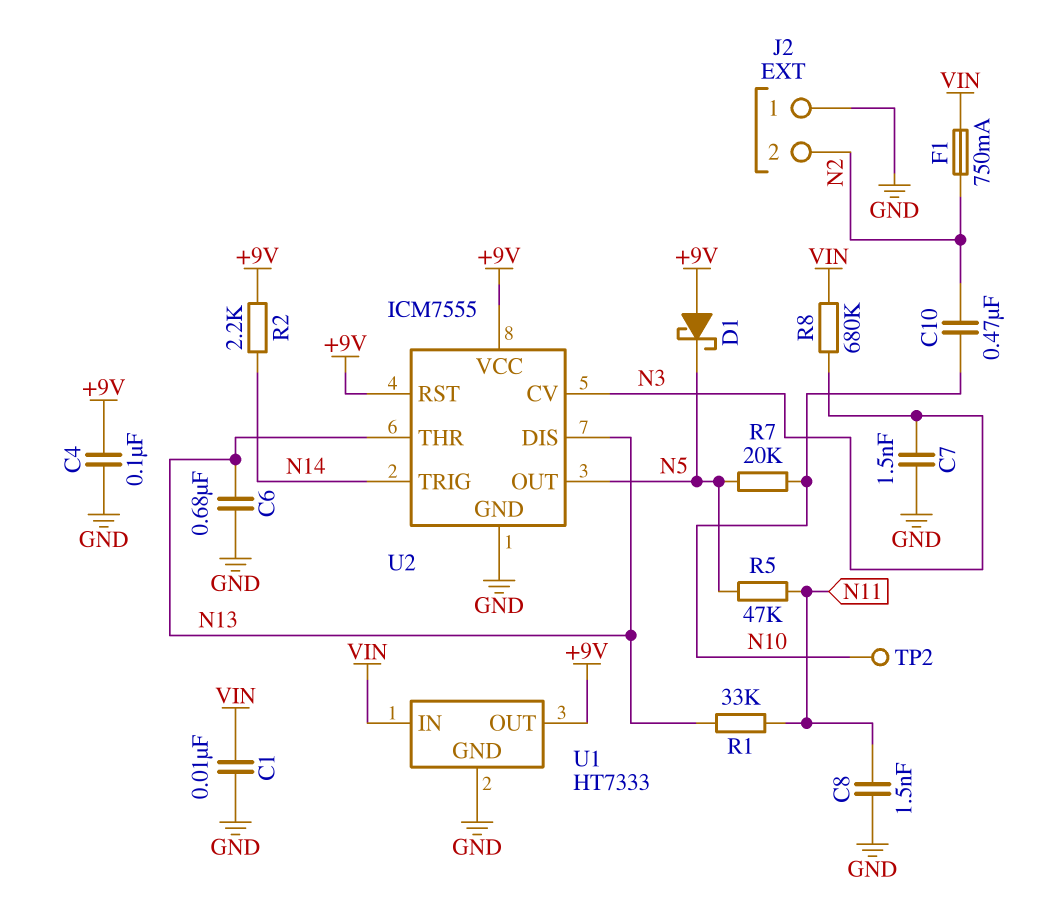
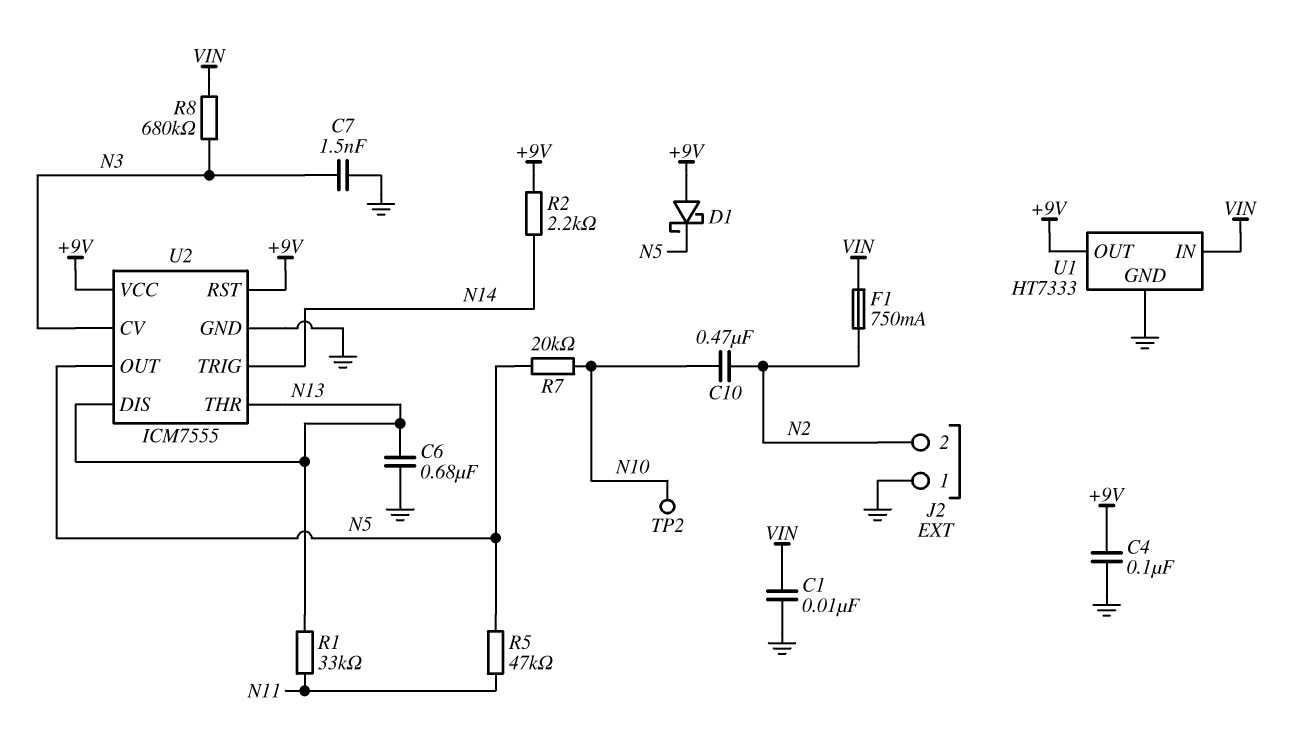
C8: 1.5nF (GND, N11) -> none

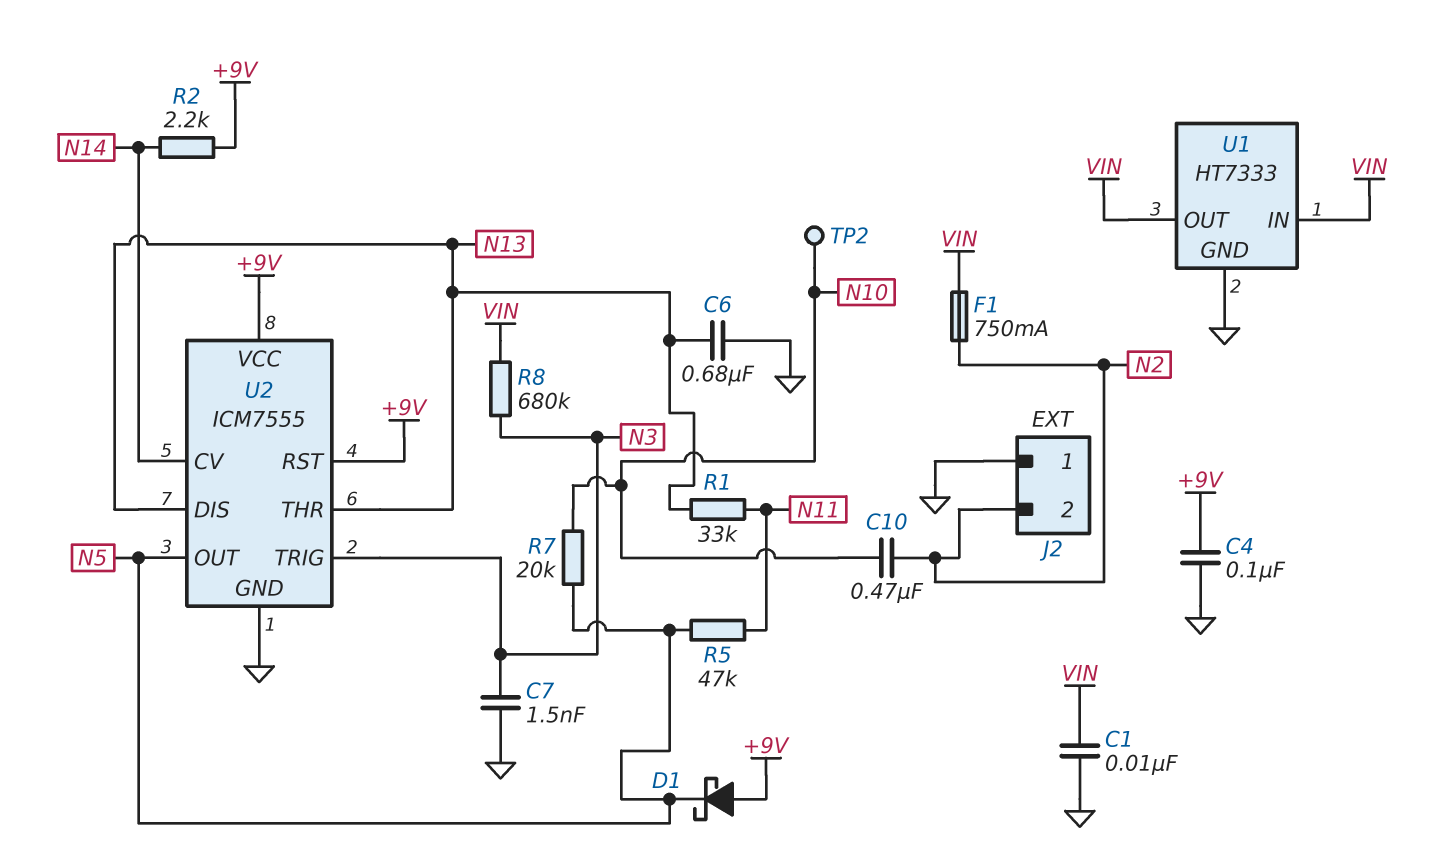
U1 pin OUT: +9V -> VIN
U2 pin CV: N3 -> N14
U2 pin TRIG: N14 -> N3

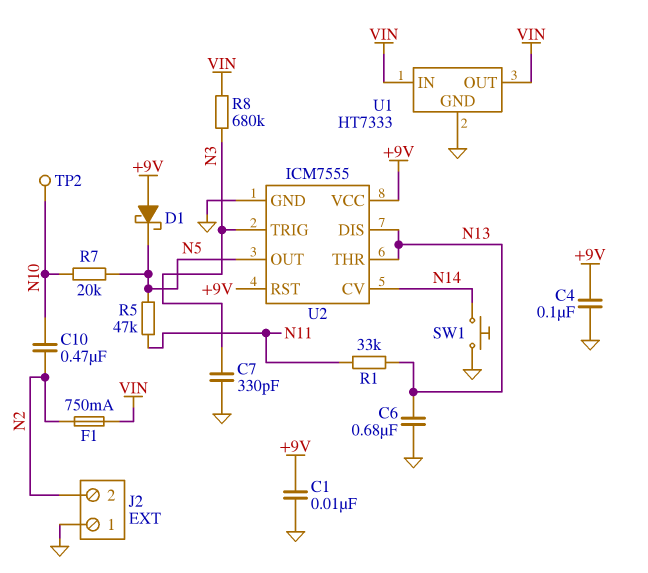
C1: 10nF (GND, VIN) -> 10nF (+9V, GND)
C7: 1.5nF (GND, N3) -> 330pF (GND, N3)
R2: 2.2k (+9V, N14) -> none
SW1: none -> button (GND, N14)

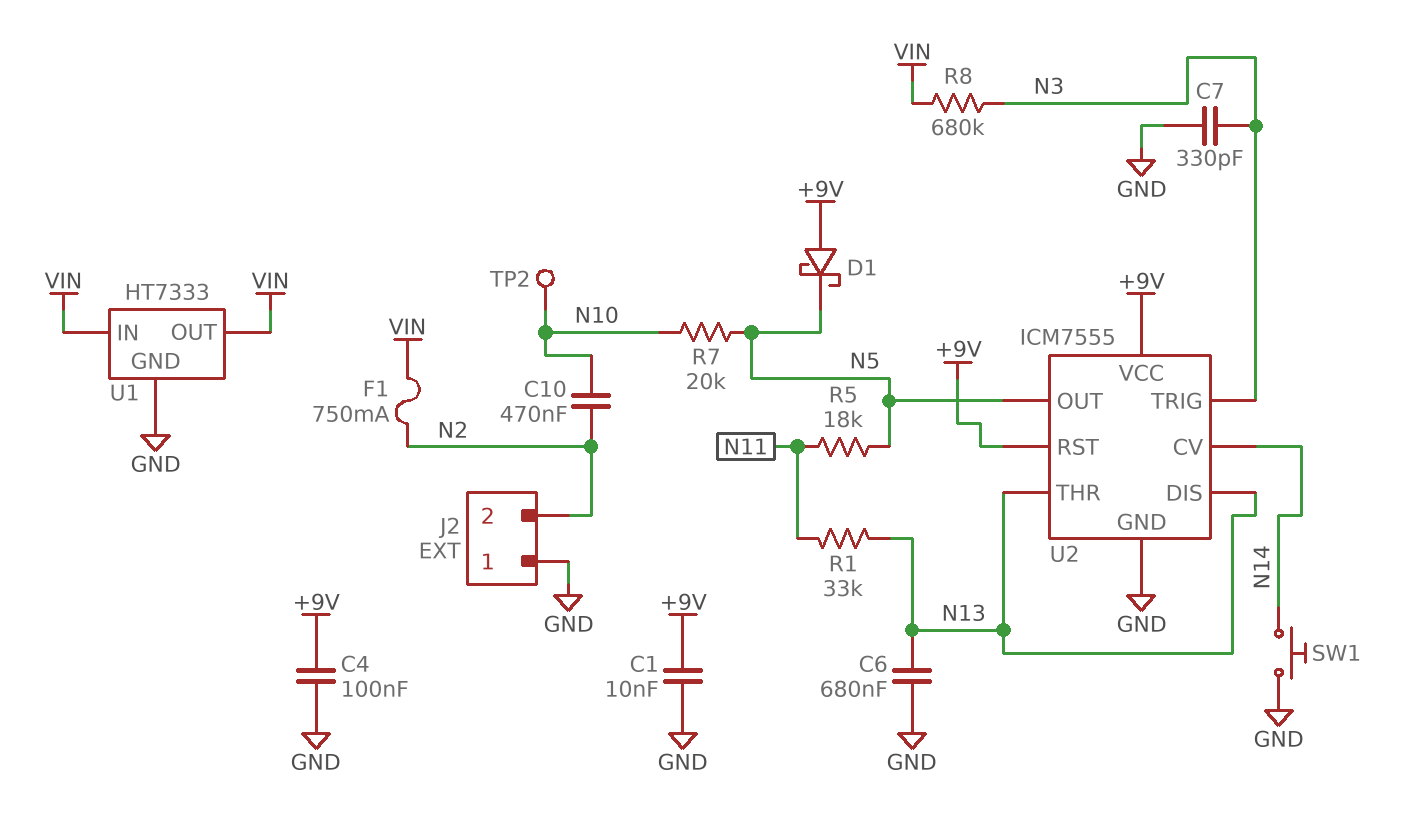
R5: 47k (N5, N11) -> 18k (N5, N11)

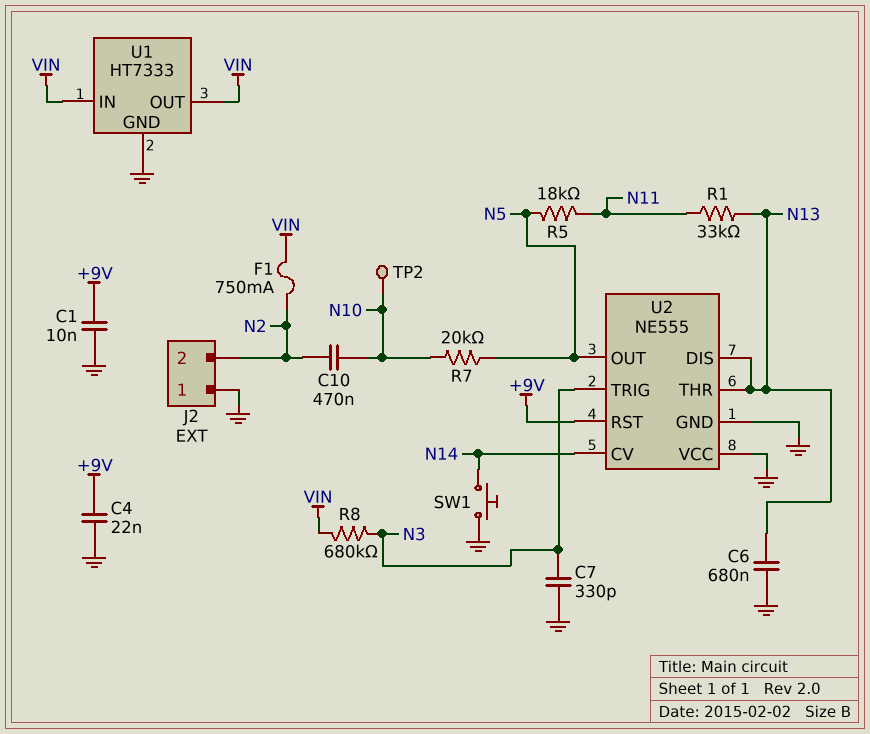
C4: 100nF (+9V, GND) -> 22nF (+9V, GND)
D1: schottky (A +9V, K N5) -> none
U2: ICM7555 -> NE555
U2 pin VCC: +9V -> GND

